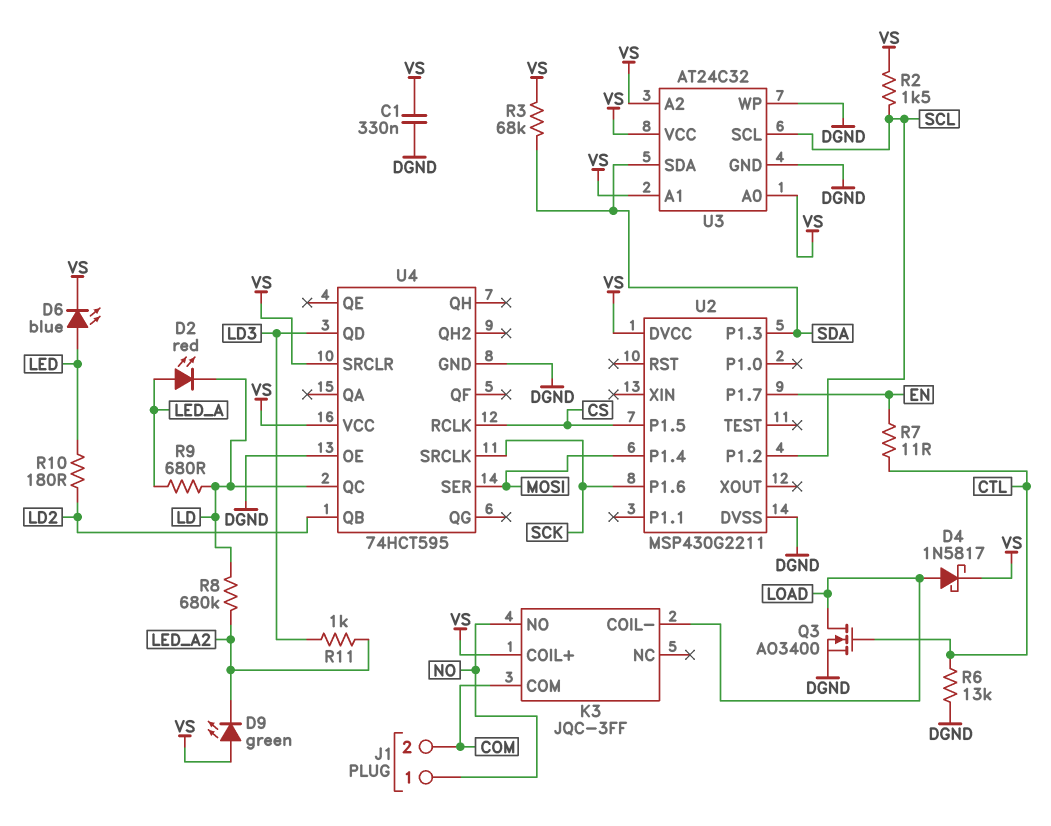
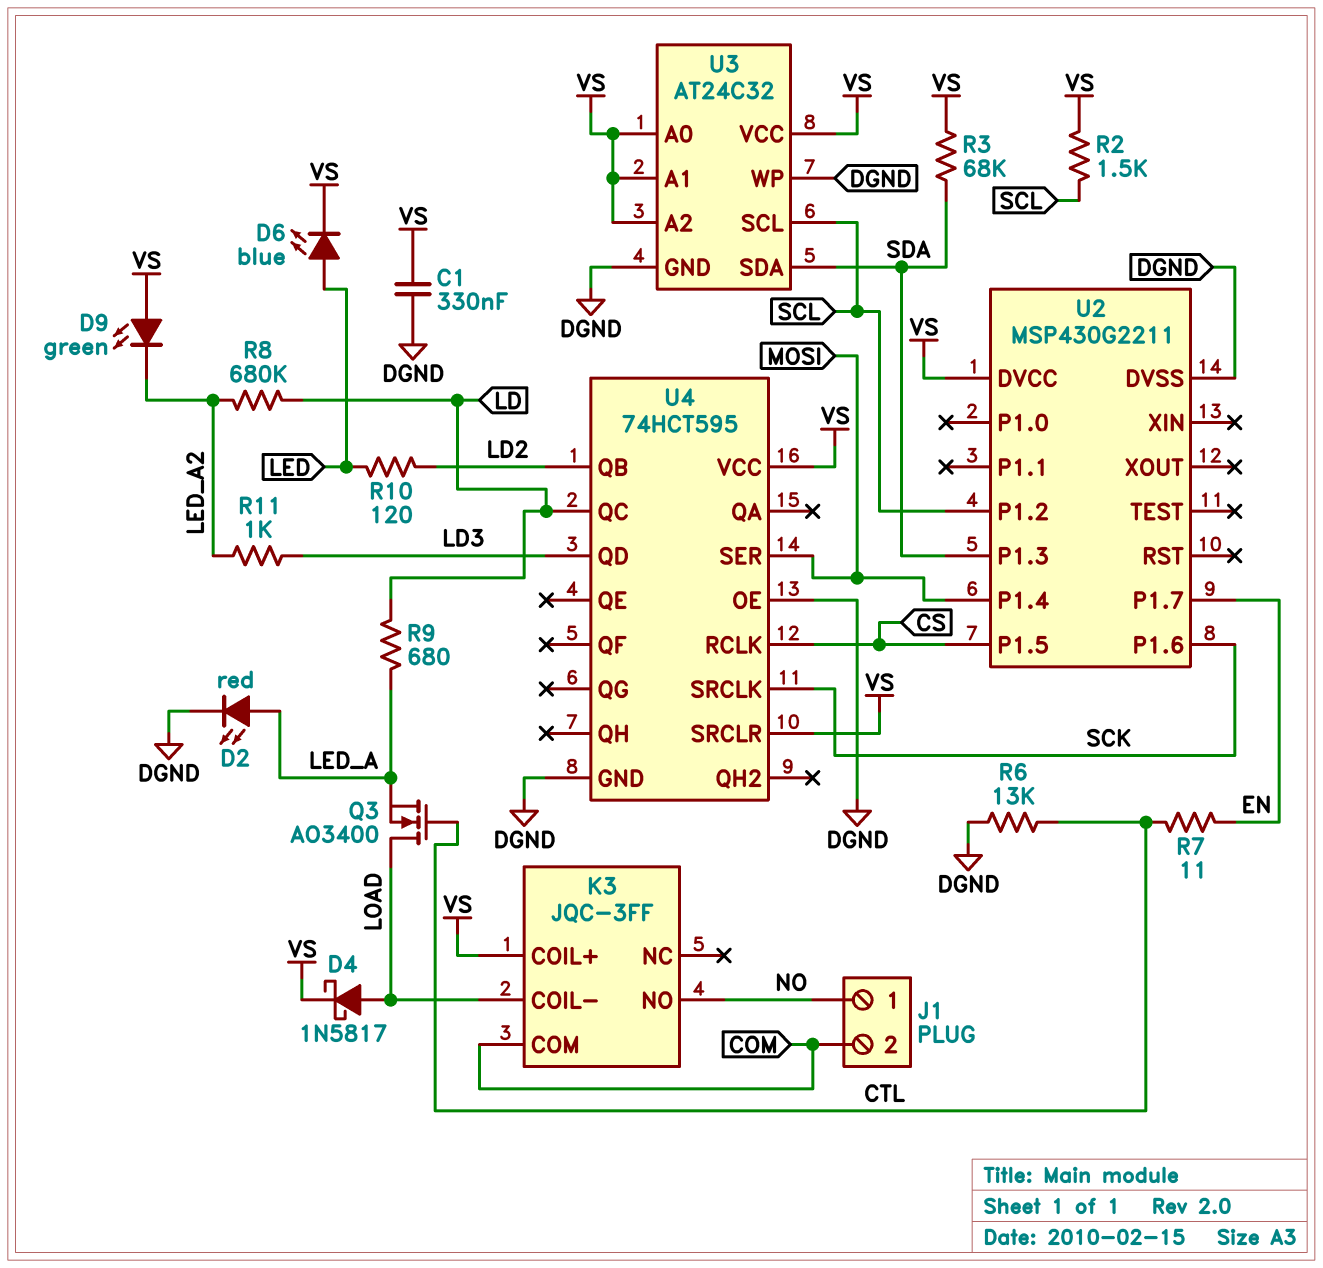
D2: LED red (A LED_A, K LD) -> LED red (A LED_A, K DGND)
Q3: NMOS AO3400 (G CTL, D LOAD, S DGND) -> NMOS AO3400 (G CTL, D LOAD, S LED_A)
R10: 180 (LD2, LED) -> 120 (LD2, LED)

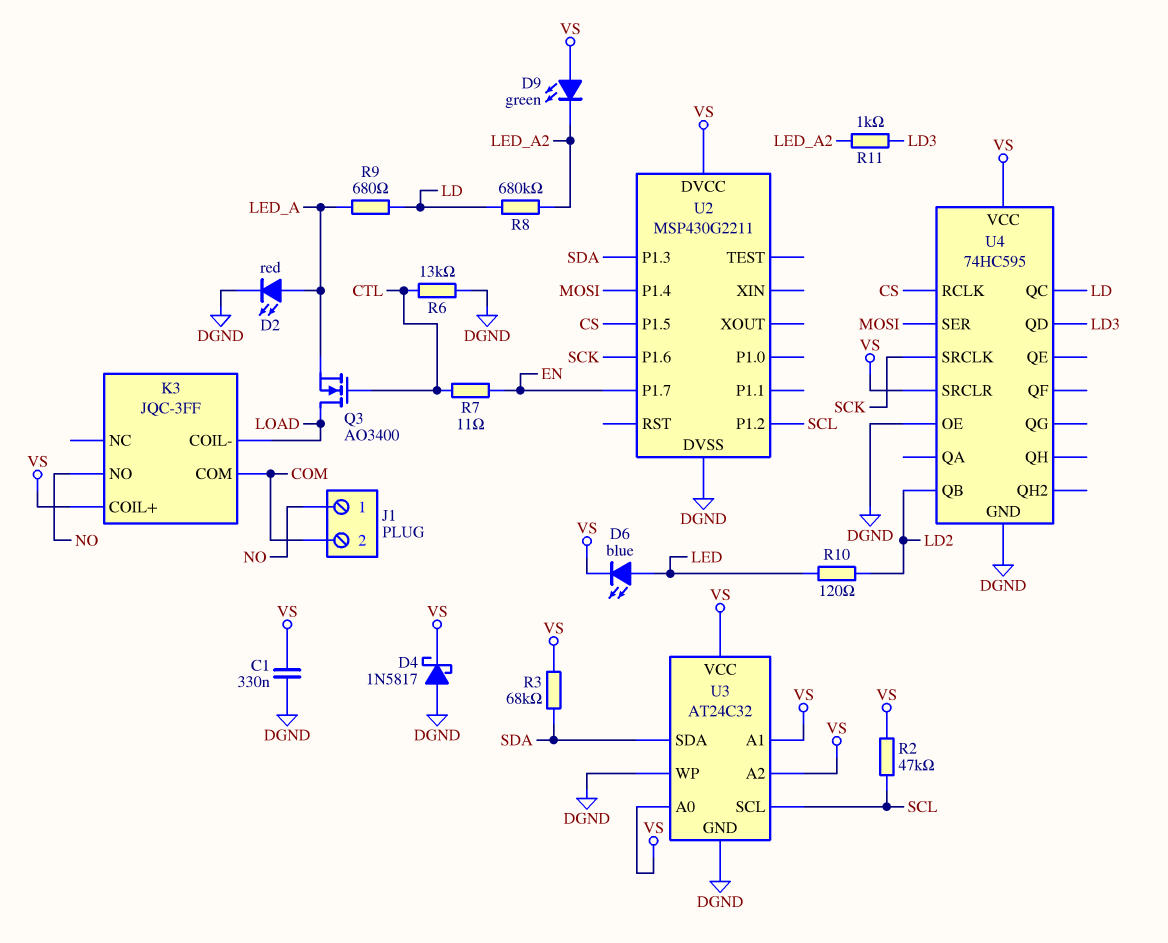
D4: schottky 1N5817 (A LOAD, K VS) -> schottky 1N5817 (A DGND, K VS)
R2: 1.5k (SCL, VS) -> 47k (SCL, VS)
U4: 74HCT595 -> 74HC595

